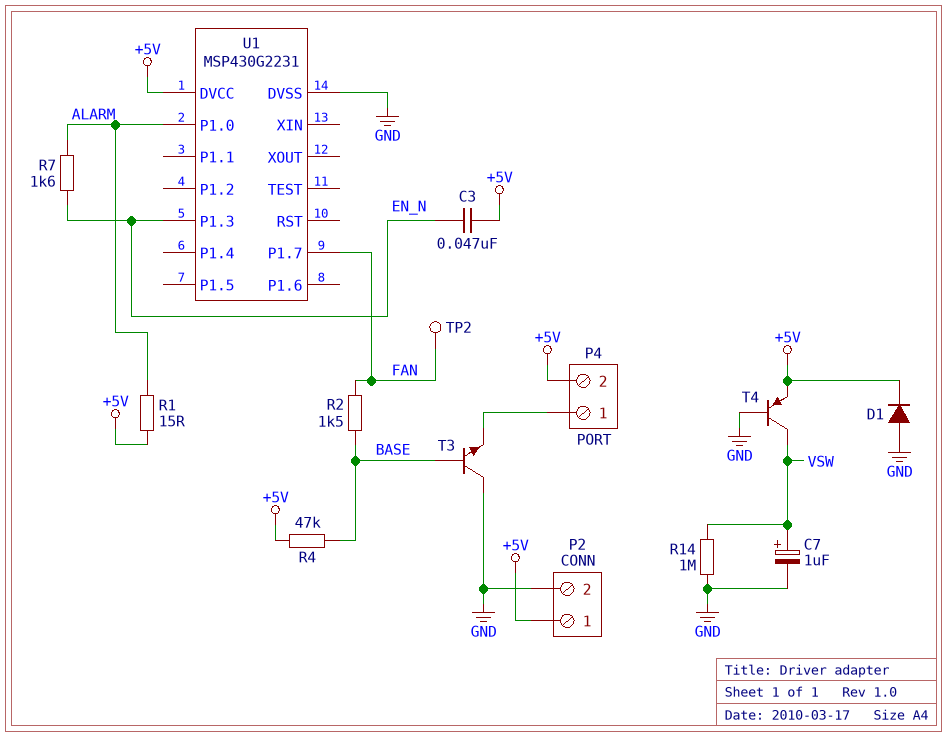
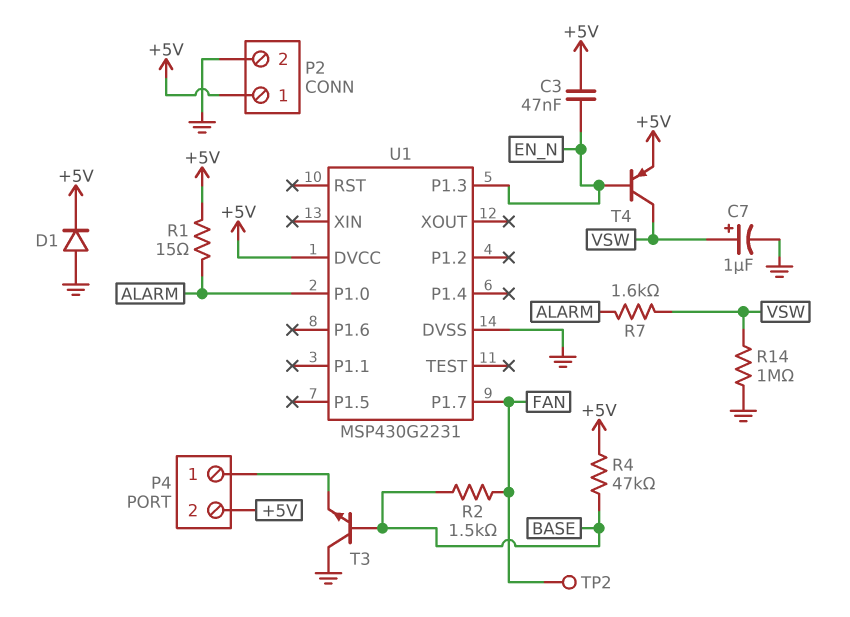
R7: 1.6k (ALARM, EN_N) -> 1.6k (ALARM, VSW)
T4: PNP (B GND, C VSW, E +5V) -> PNP (B EN_N, C VSW, E +5V)

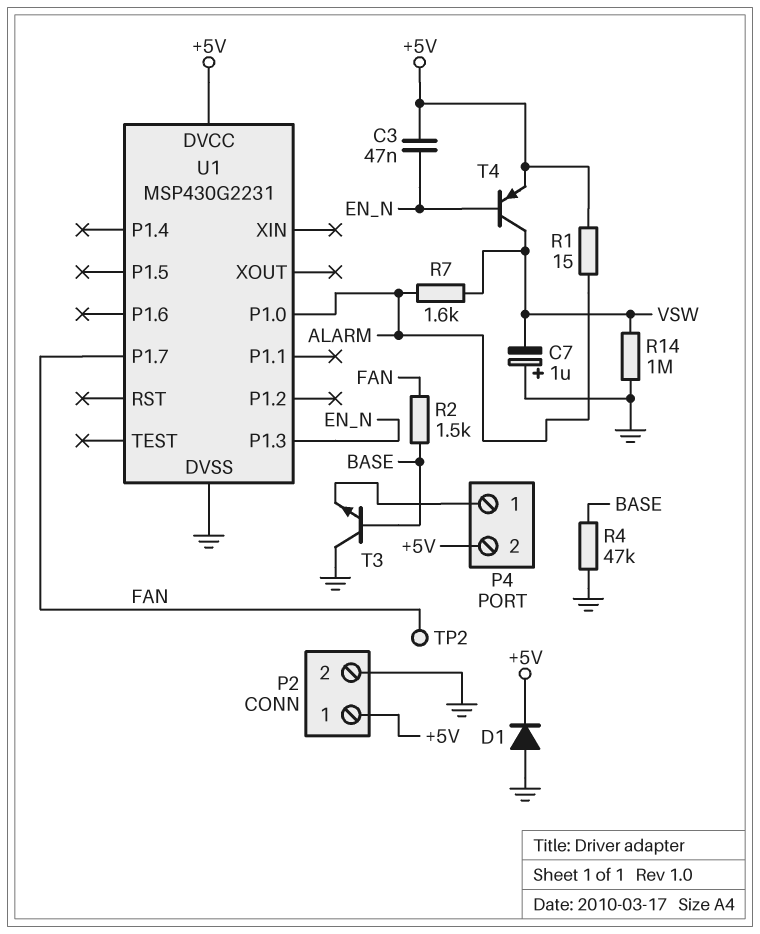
C7: 1uF (plus VSW, minus GND) -> 1uF (plus GND, minus VSW)
R4: 47k (+5V, BASE) -> 47k (BASE, GND)

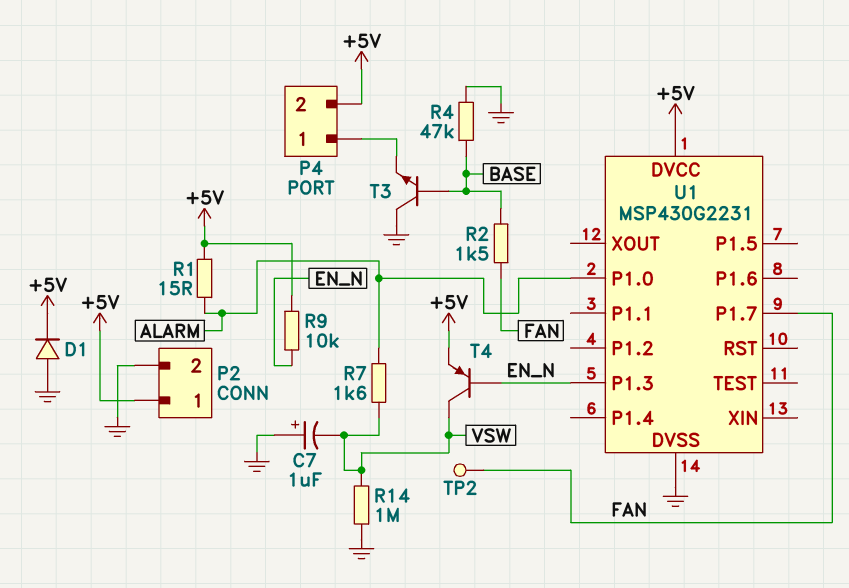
C3: 47nF (+5V, EN_N) -> none
R9: none -> 10k (+5V, EN_N)

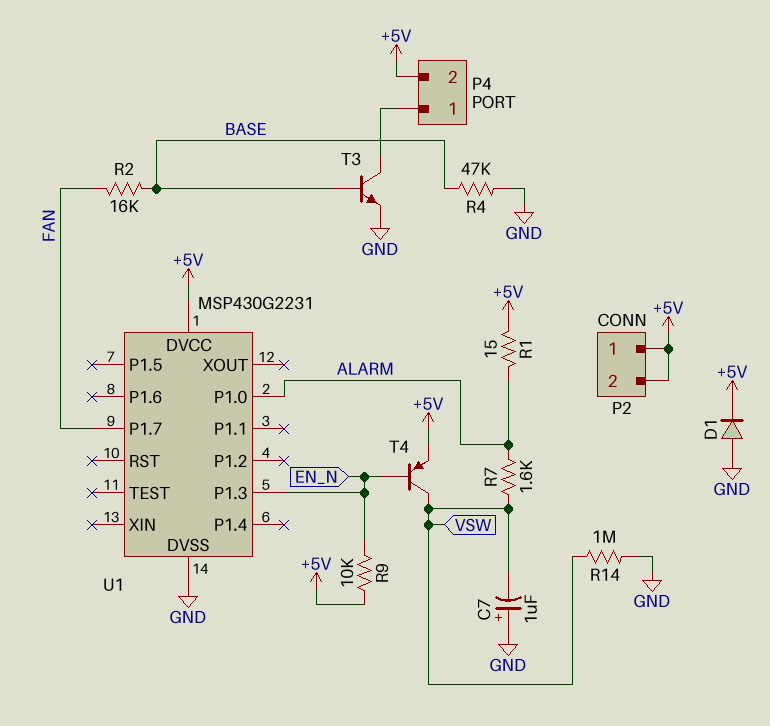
P2 pin 2: GND -> +5V
R2: 1.5k (BASE, FAN) -> 16k (BASE, FAN)
T3: NPN (B BASE, C GND, E P4/1) -> NPN (B BASE, C P4/1, E GND)
TP2: test point (FAN) -> none

